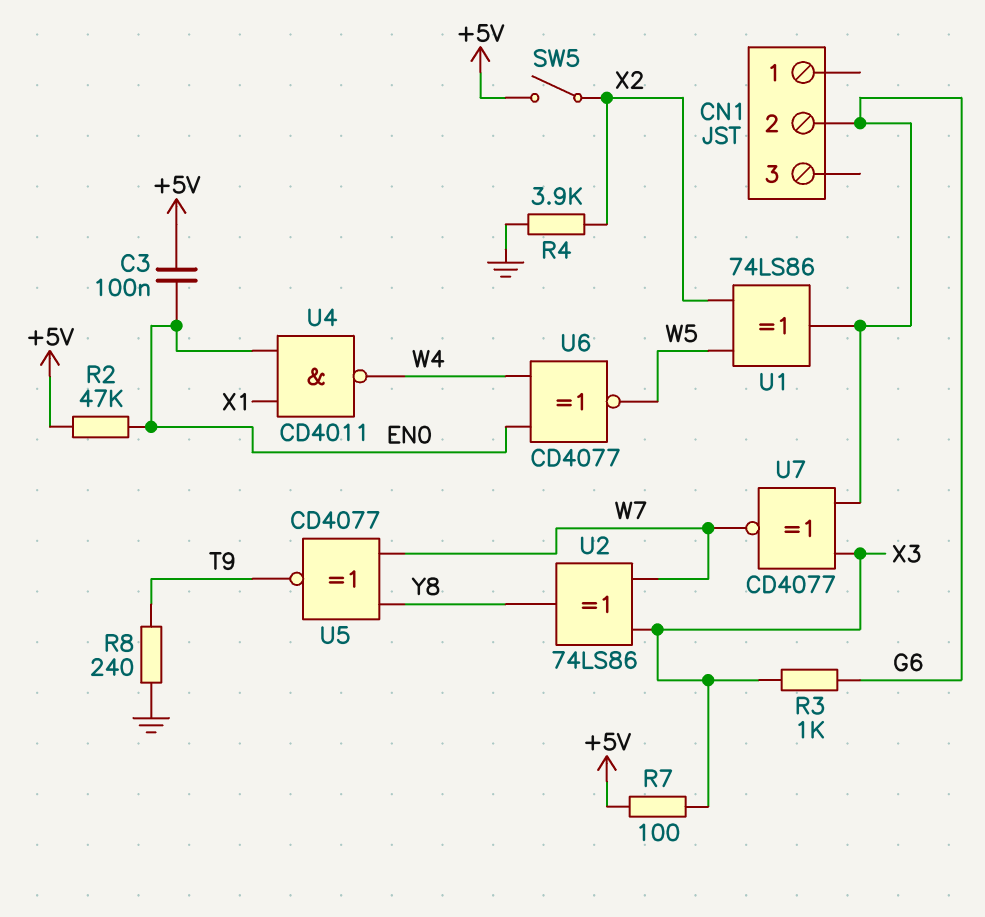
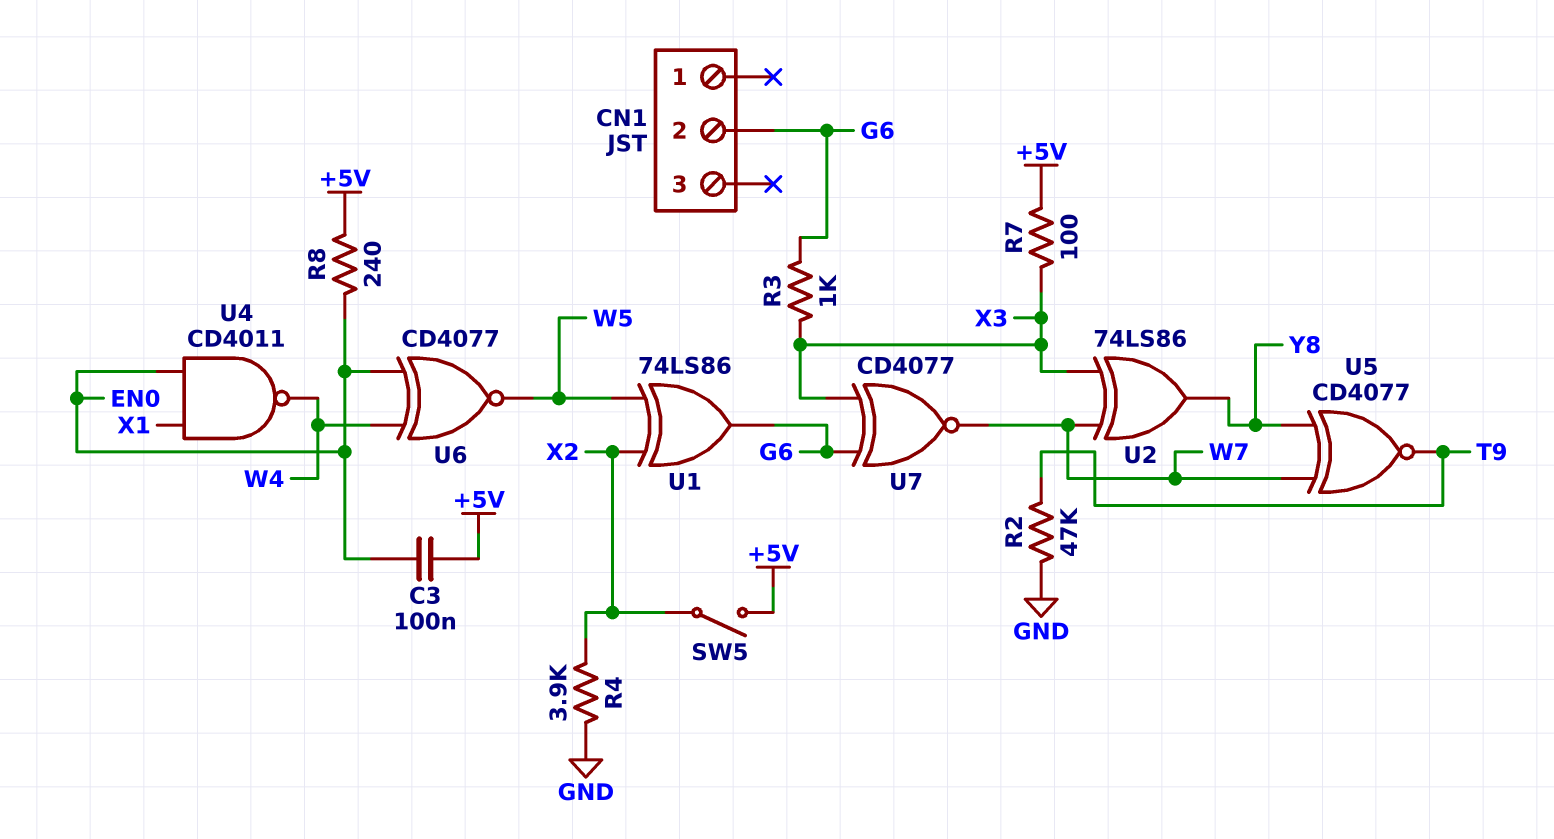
R2: 47k (+5V, EN0) -> 47k (GND, T9)
R8: 240 (GND, T9) -> 240 (+5V, EN0)

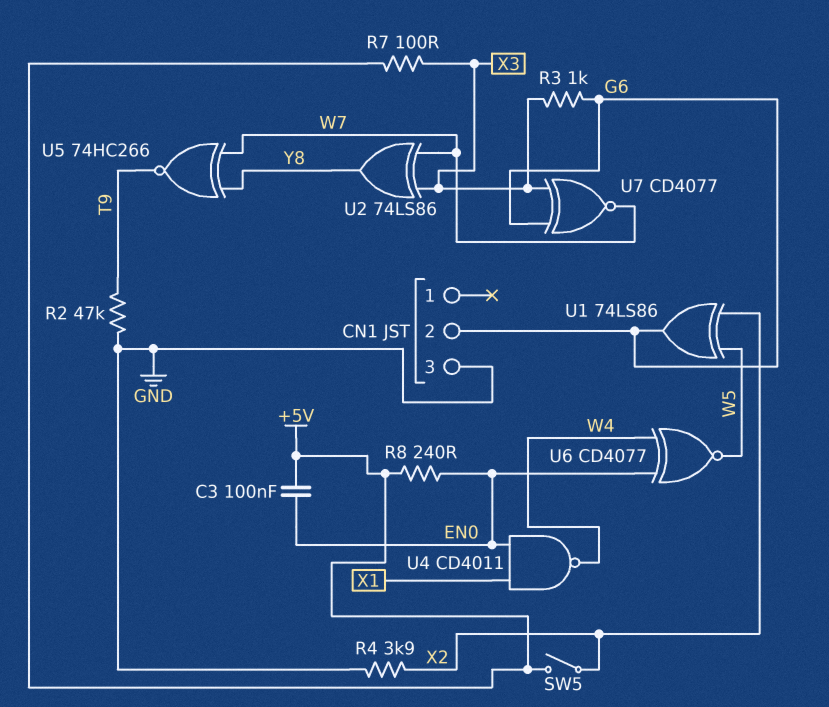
CN1 pin 3: none -> GND
U5: XNOR CD4077 (in W7, in Y8, out T9) -> XNOR 74HC266 (in W7, in Y8, out T9)

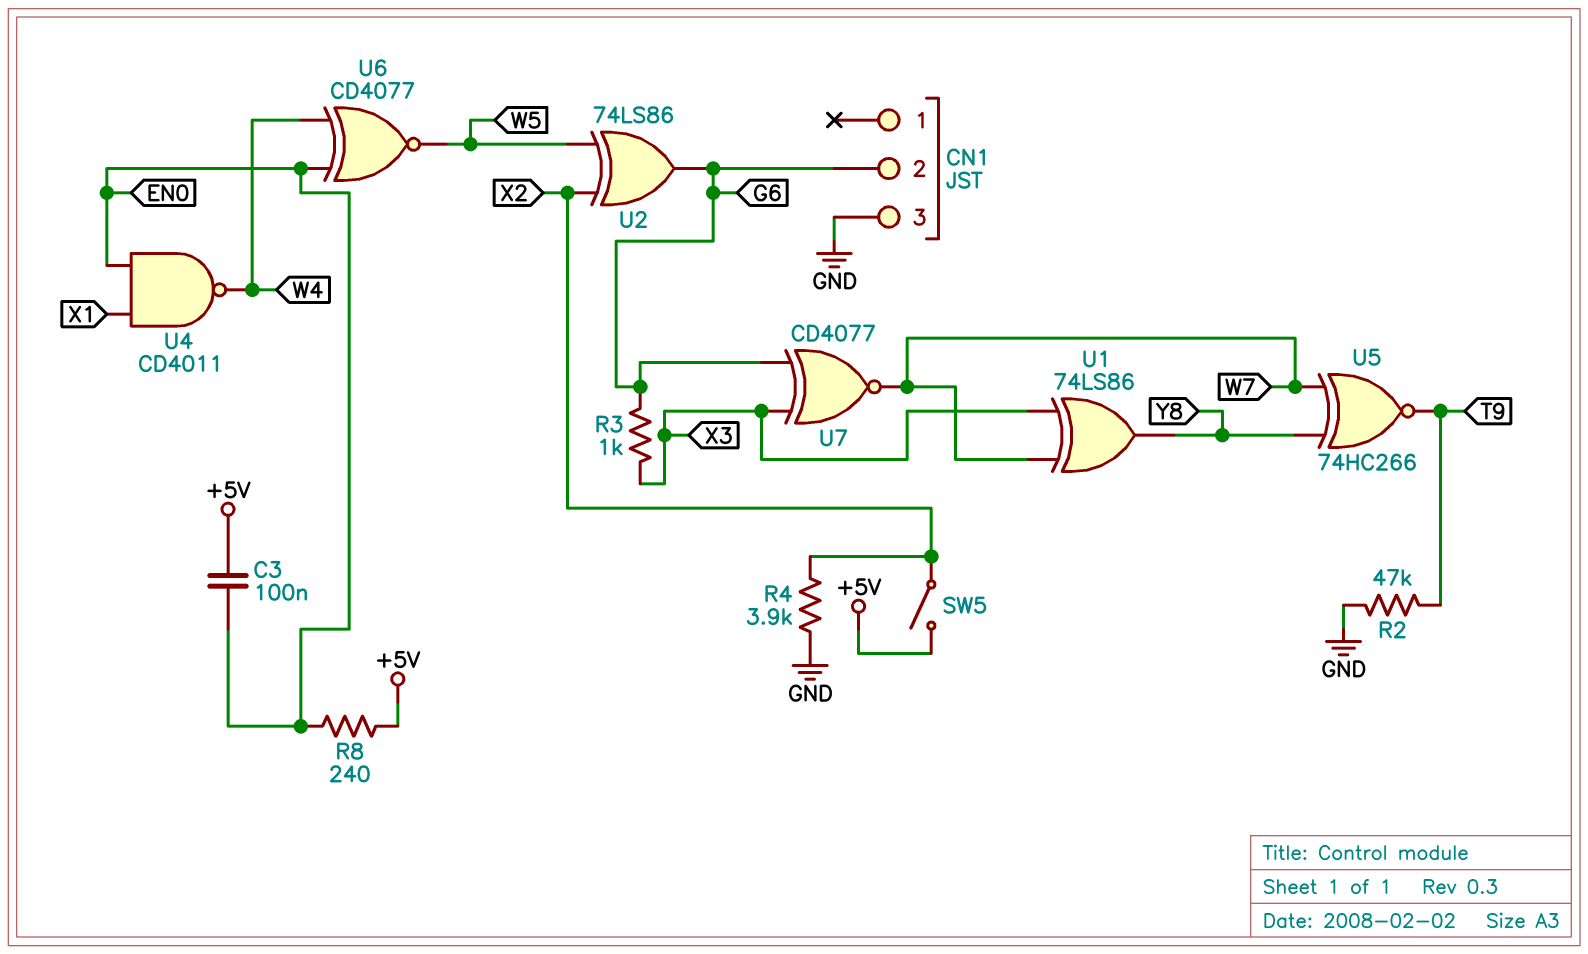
R7: 100 (+5V, X3) -> none
U1: XOR 74LS86 (in W5, in X2, out G6) -> XOR 74LS86 (in W7, in X3, out Y8)
U2: XOR 74LS86 (in W7, in X3, out Y8) -> XOR 74LS86 (in W5, in X2, out G6)

